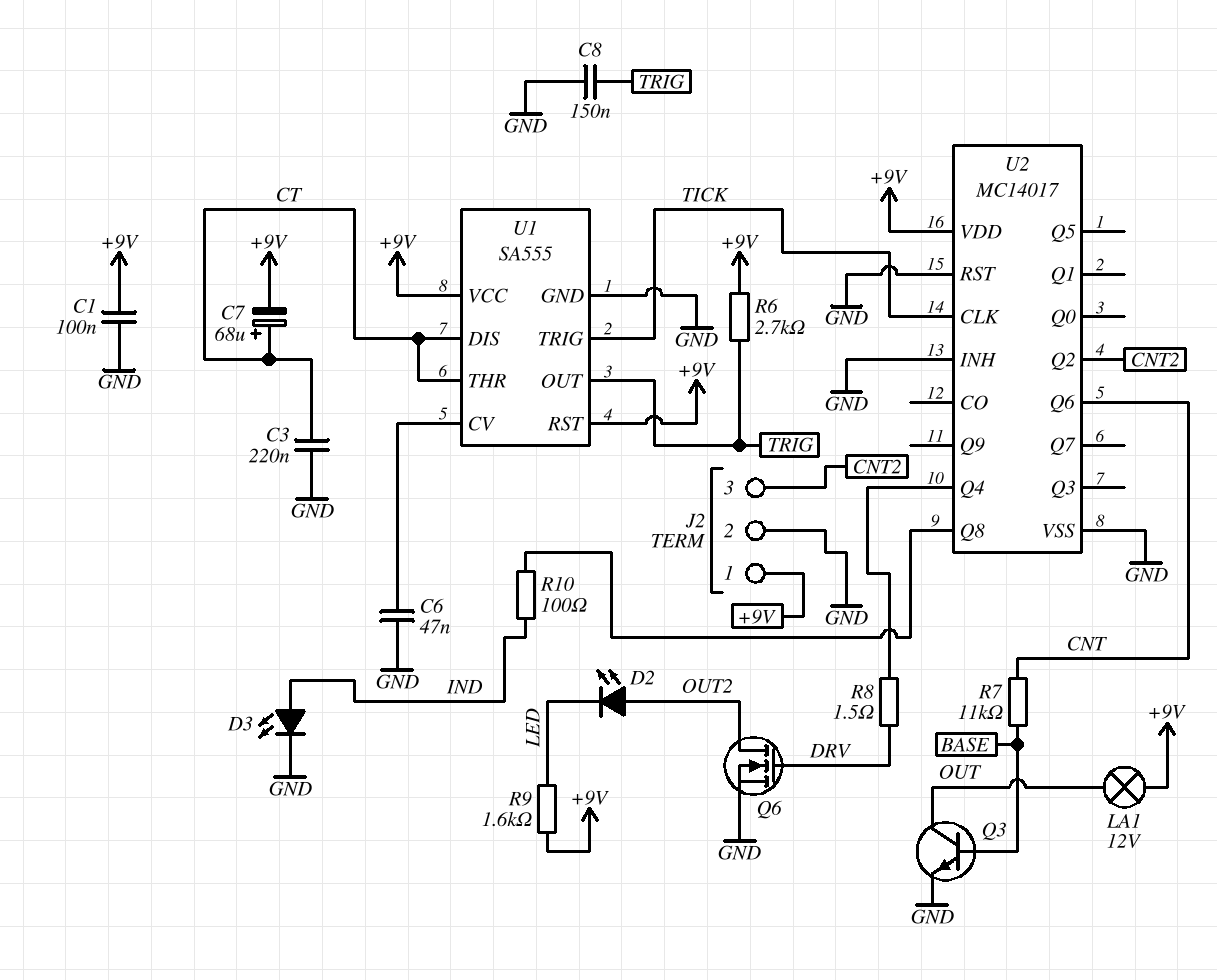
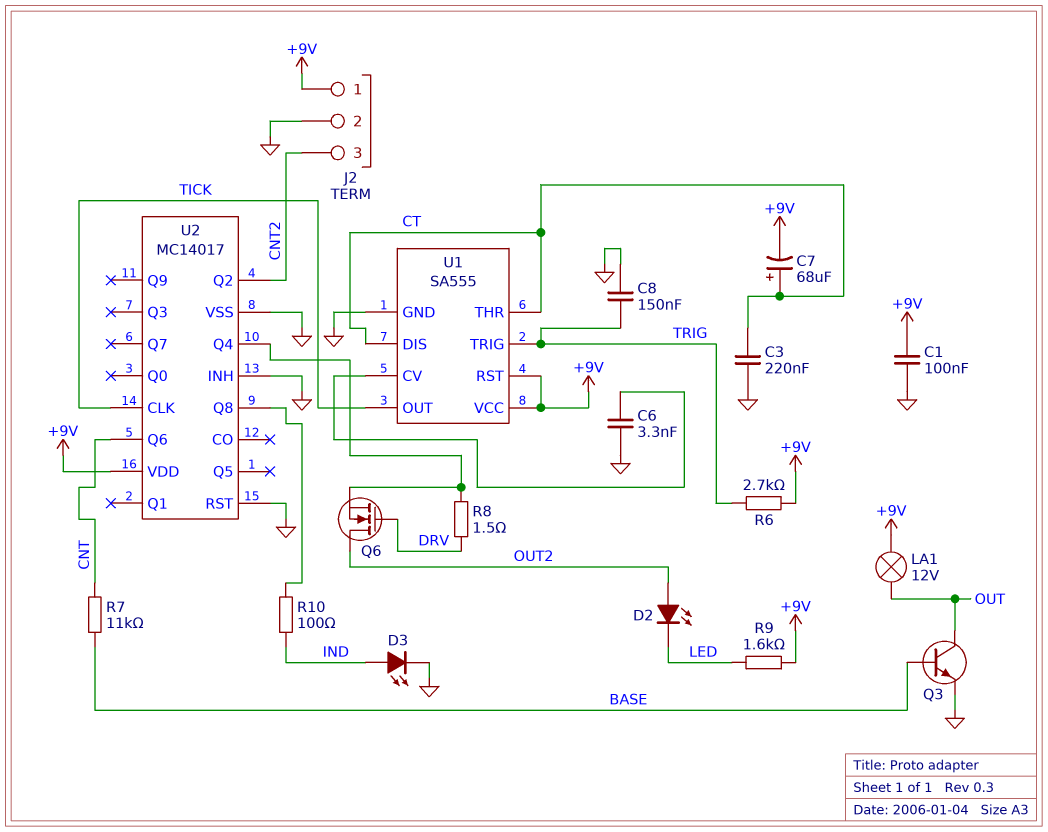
C6: 47nF (GND, U1/CV) -> 3.3nF (GND, U1/CV)
Q6: NMOS (G DRV, D OUT2, S GND) -> NMOS (G DRV, D OUT2, S U2/Q4)
U1 pin OUT: TRIG -> TICK
U1 pin TRIG: TICK -> TRIG

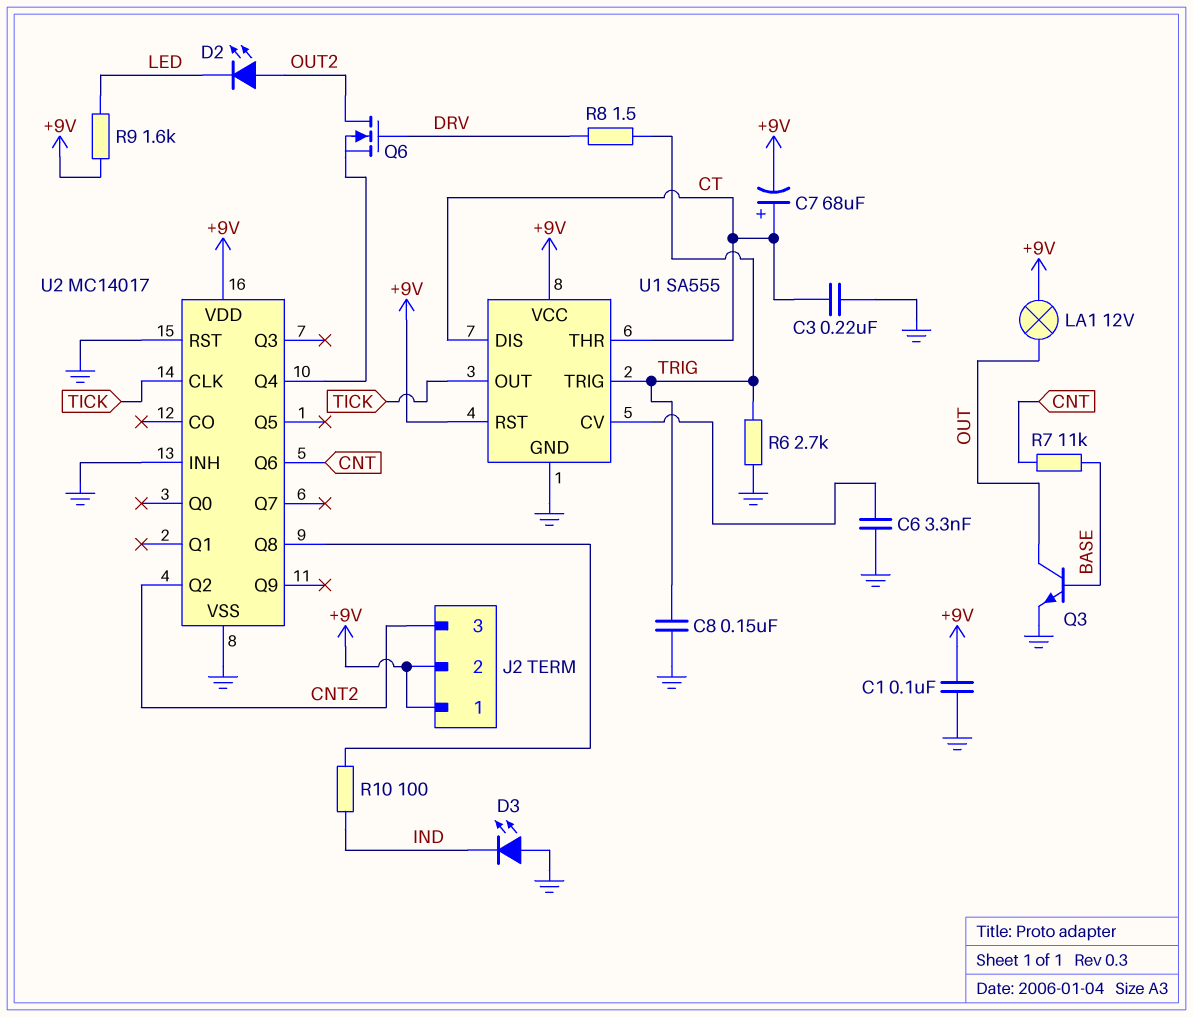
D3: LED (A IND, K GND) -> LED (A GND, K IND)
J2 pin 2: GND -> +9V
R6: 2.7k (+9V, TRIG) -> 2.7k (GND, TRIG)
R8: 1.5 (DRV, U2/Q4) -> 1.5 (DRV, TRIG)

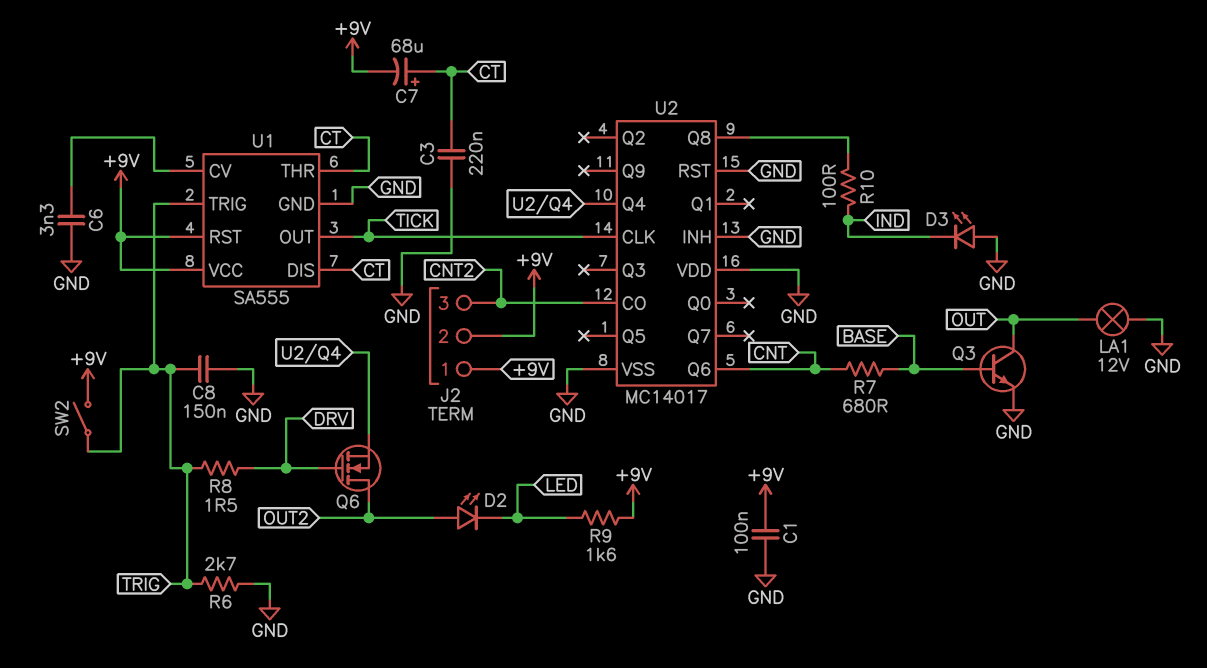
LA1: lamp 12V (+9V, OUT) -> lamp 12V (GND, OUT)
R7: 11k (BASE, CNT) -> 680 (BASE, CNT)
SW2: none -> switch (+9V, TRIG)
U2 pin CO: none -> CNT2
U2 pin Q2: CNT2 -> none
U2 pin VDD: +9V -> GND

